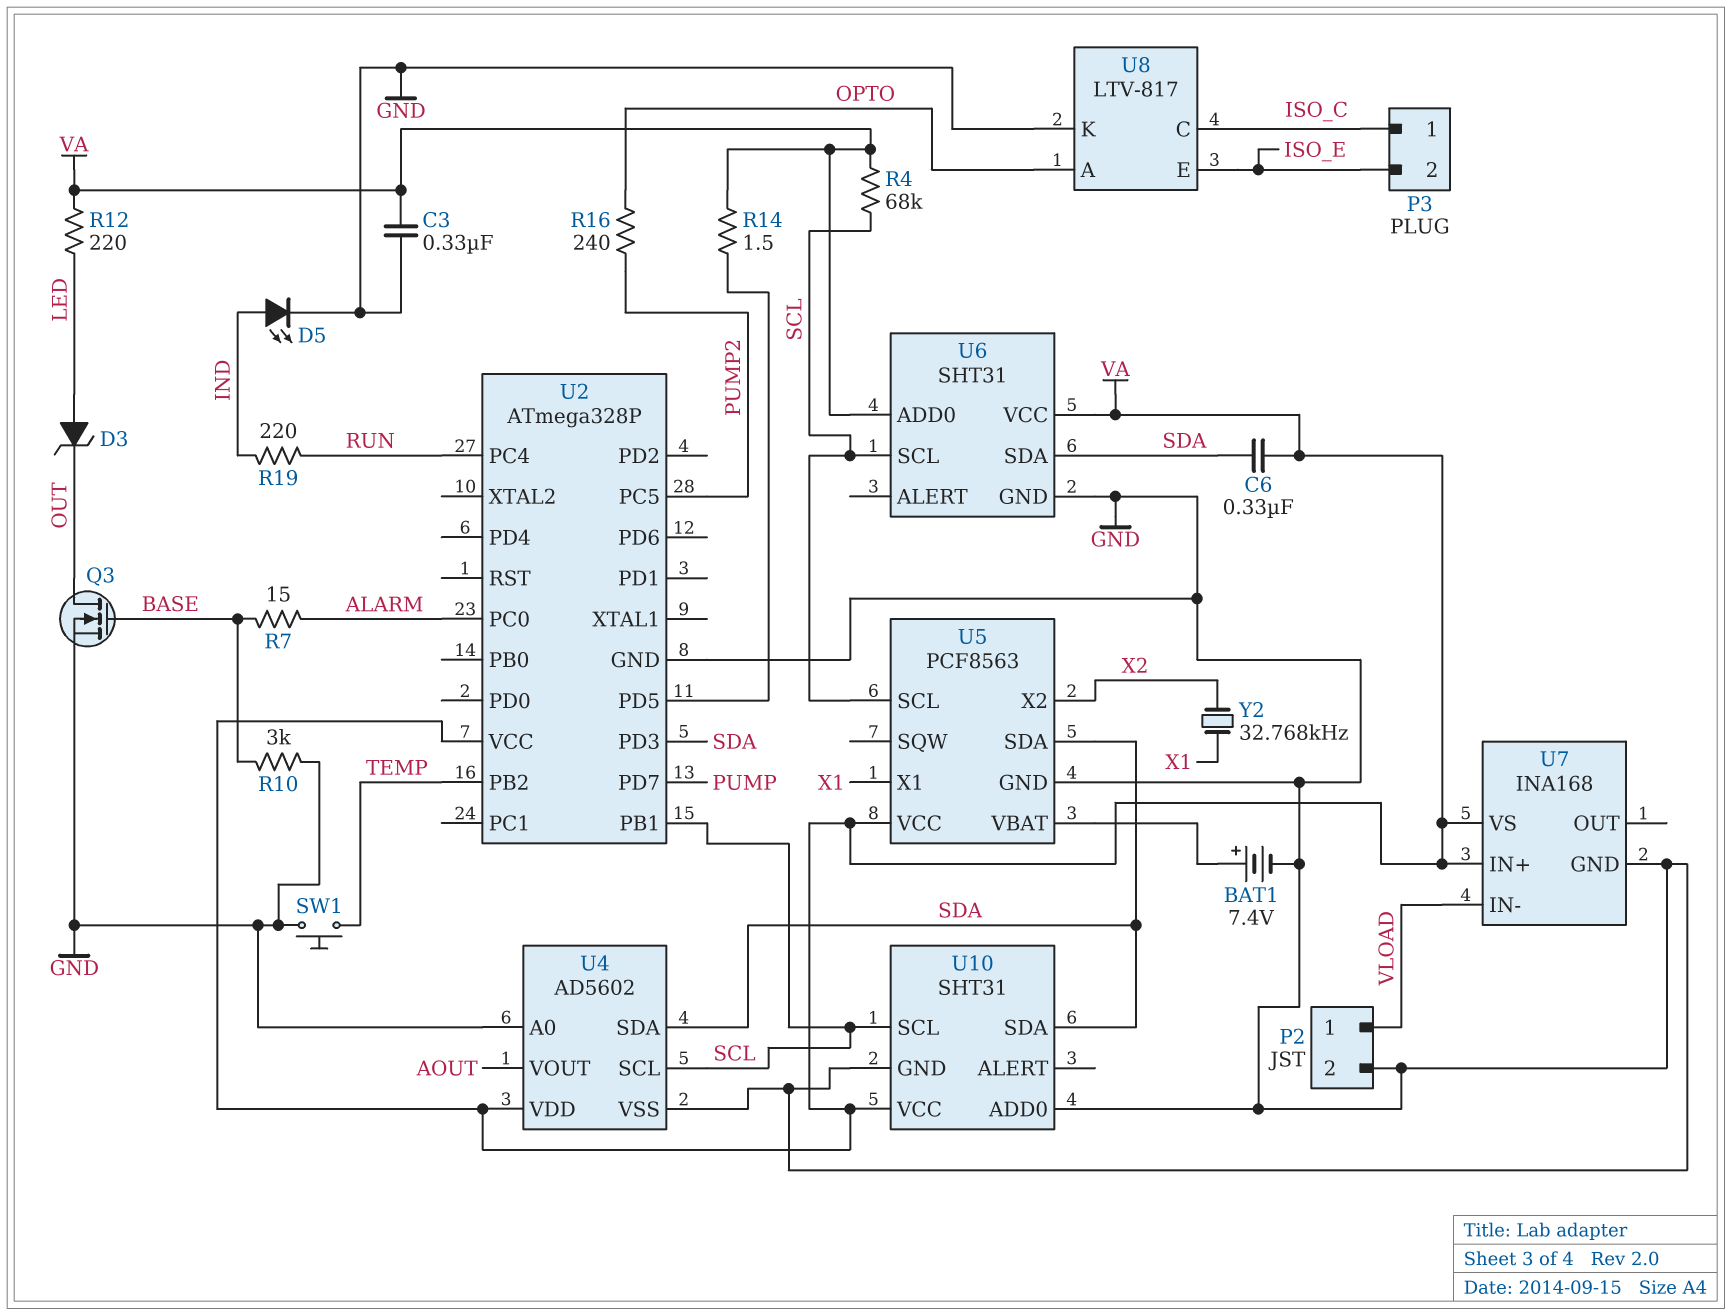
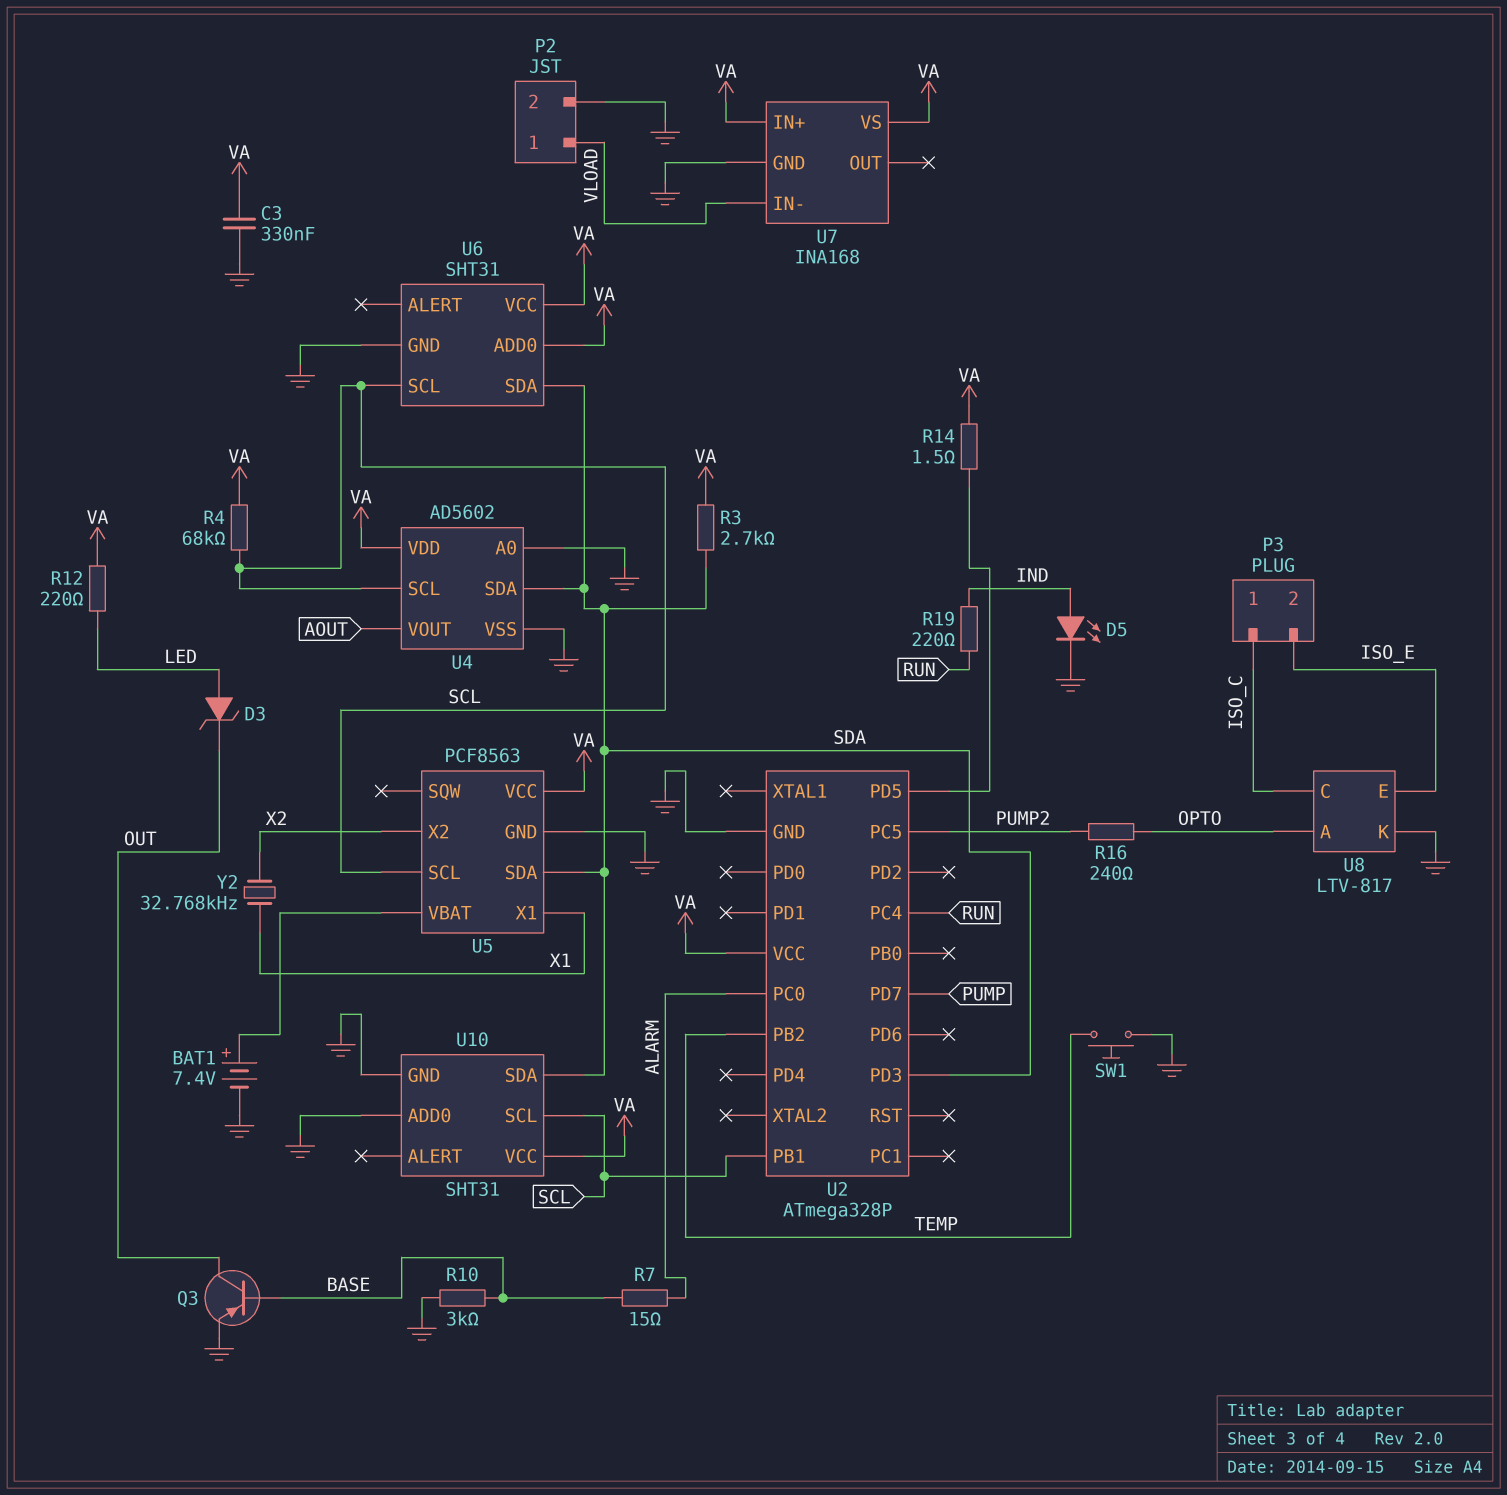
C6: 330nF (SDA, VA) -> none
Q3: NMOS (G BASE, D OUT, S GND) -> PNP (B BASE, C OUT, E GND)
R3: none -> 2.7k (SDA, VA)

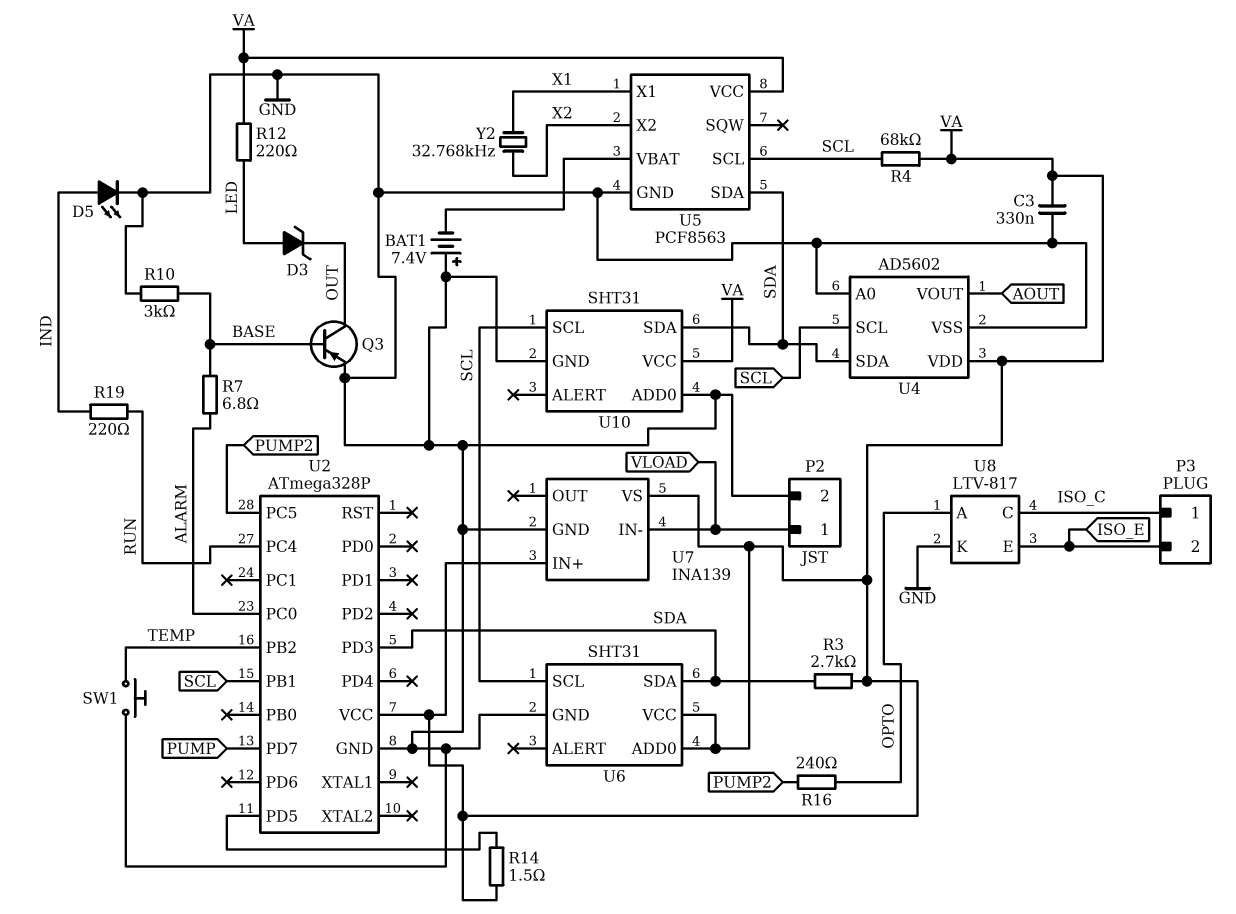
BAT1: 7.4V (plus U5/VBAT, minus GND) -> 7.4V (plus GND, minus U5/VBAT)
R7: 15 (ALARM, BASE) -> 6.8 (ALARM, BASE)
U7: INA168 -> INA139

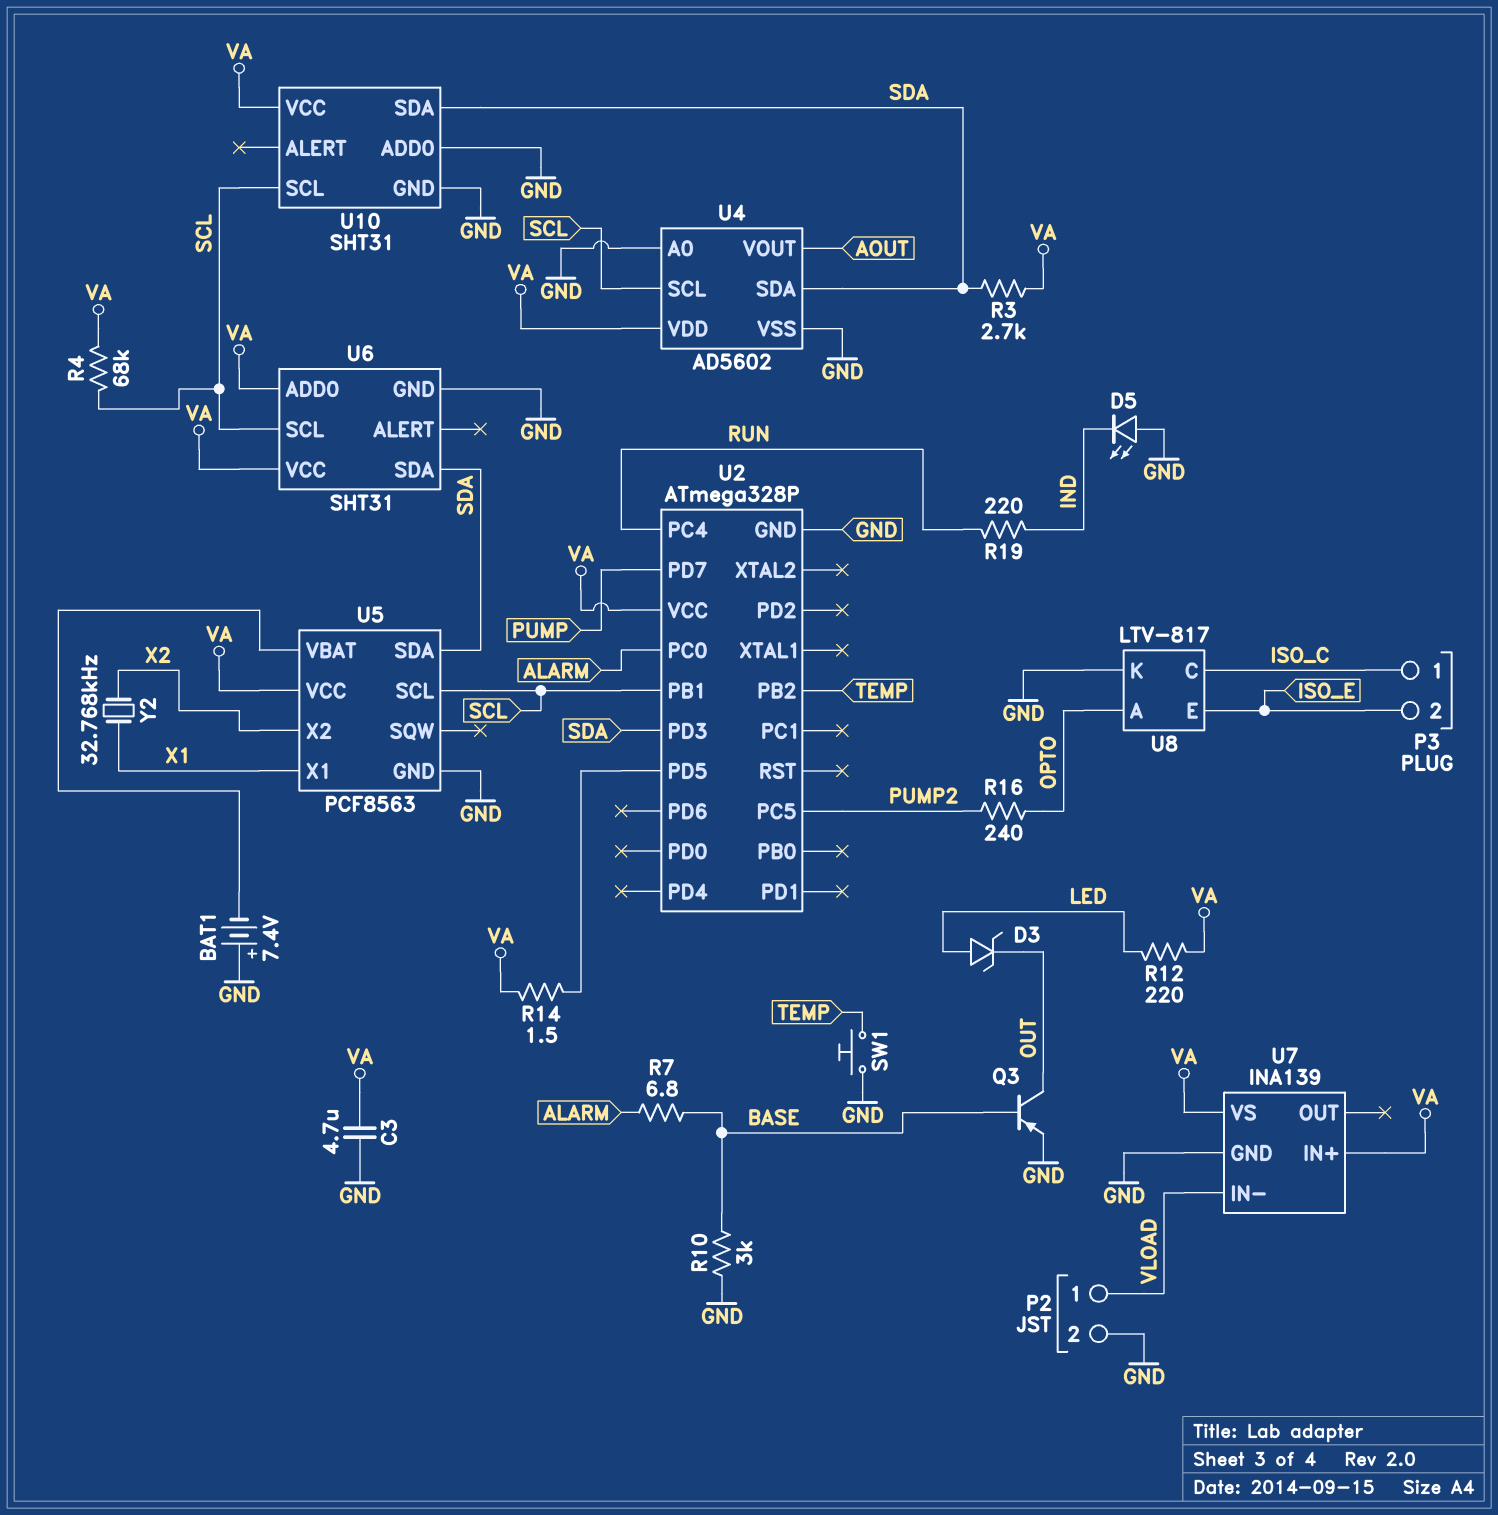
C3: 330nF (GND, VA) -> 4.7uF (GND, VA)
D5: LED (A IND, K GND) -> LED (A GND, K IND)

